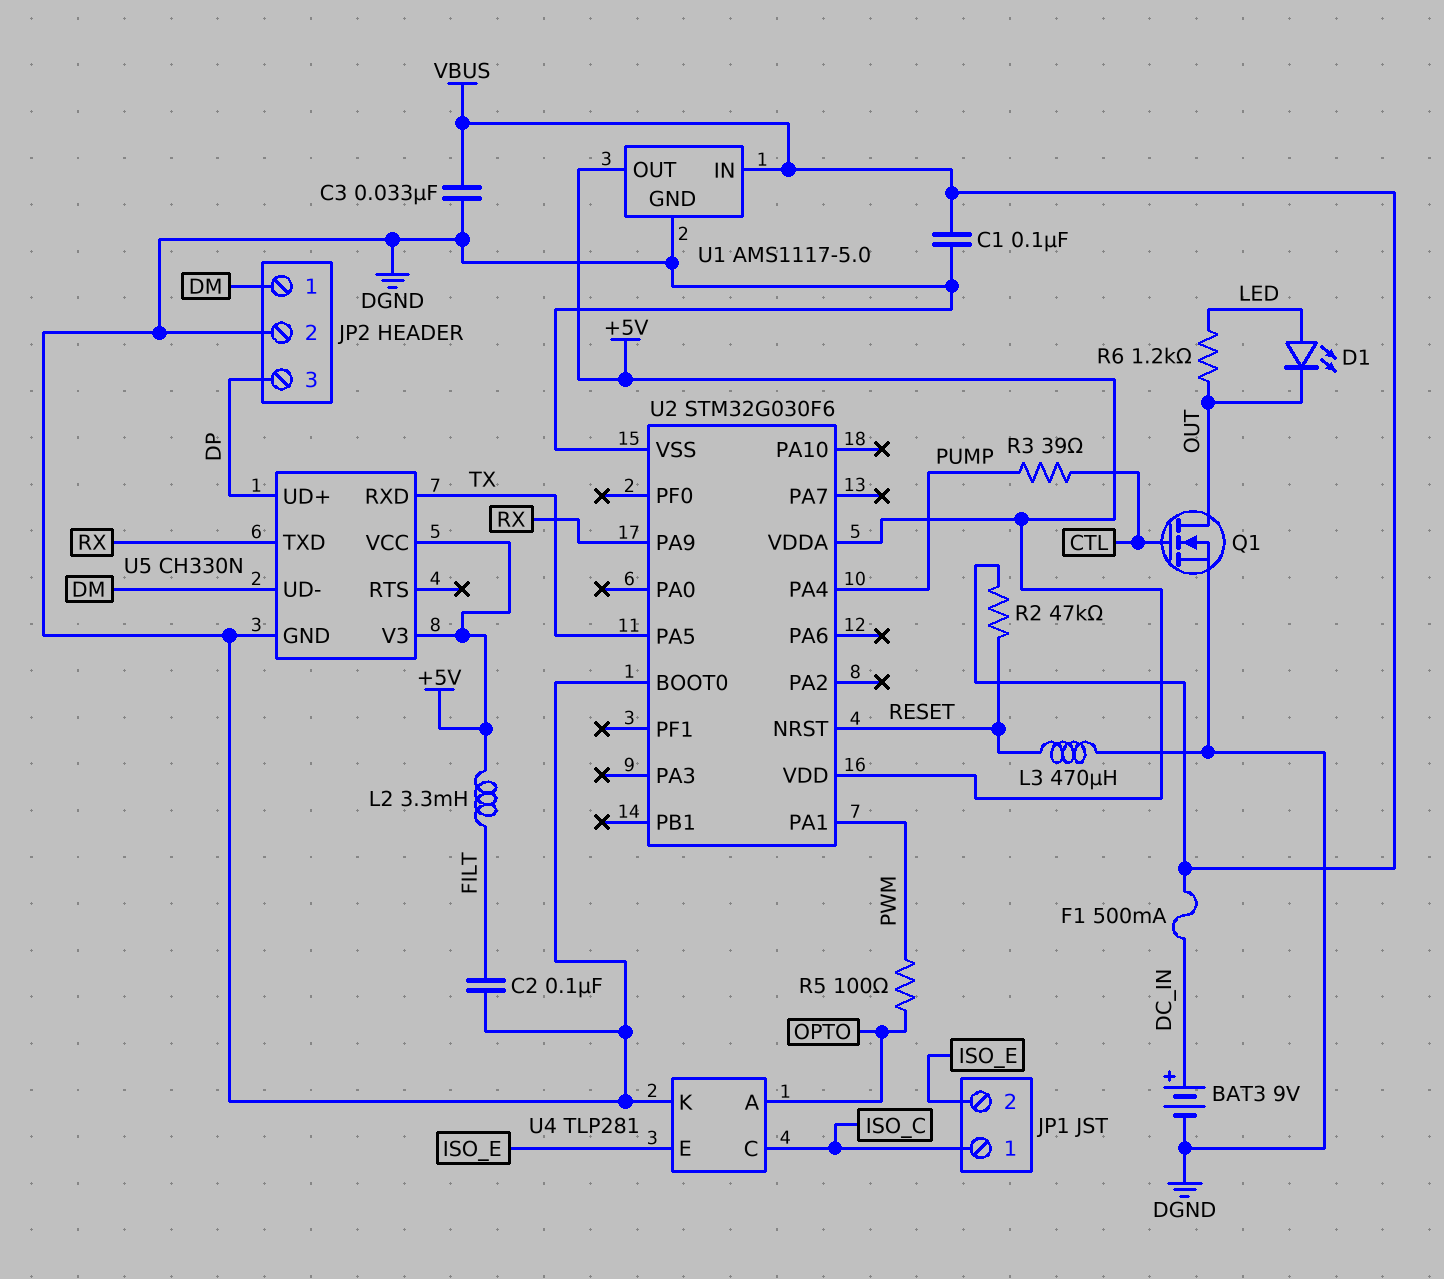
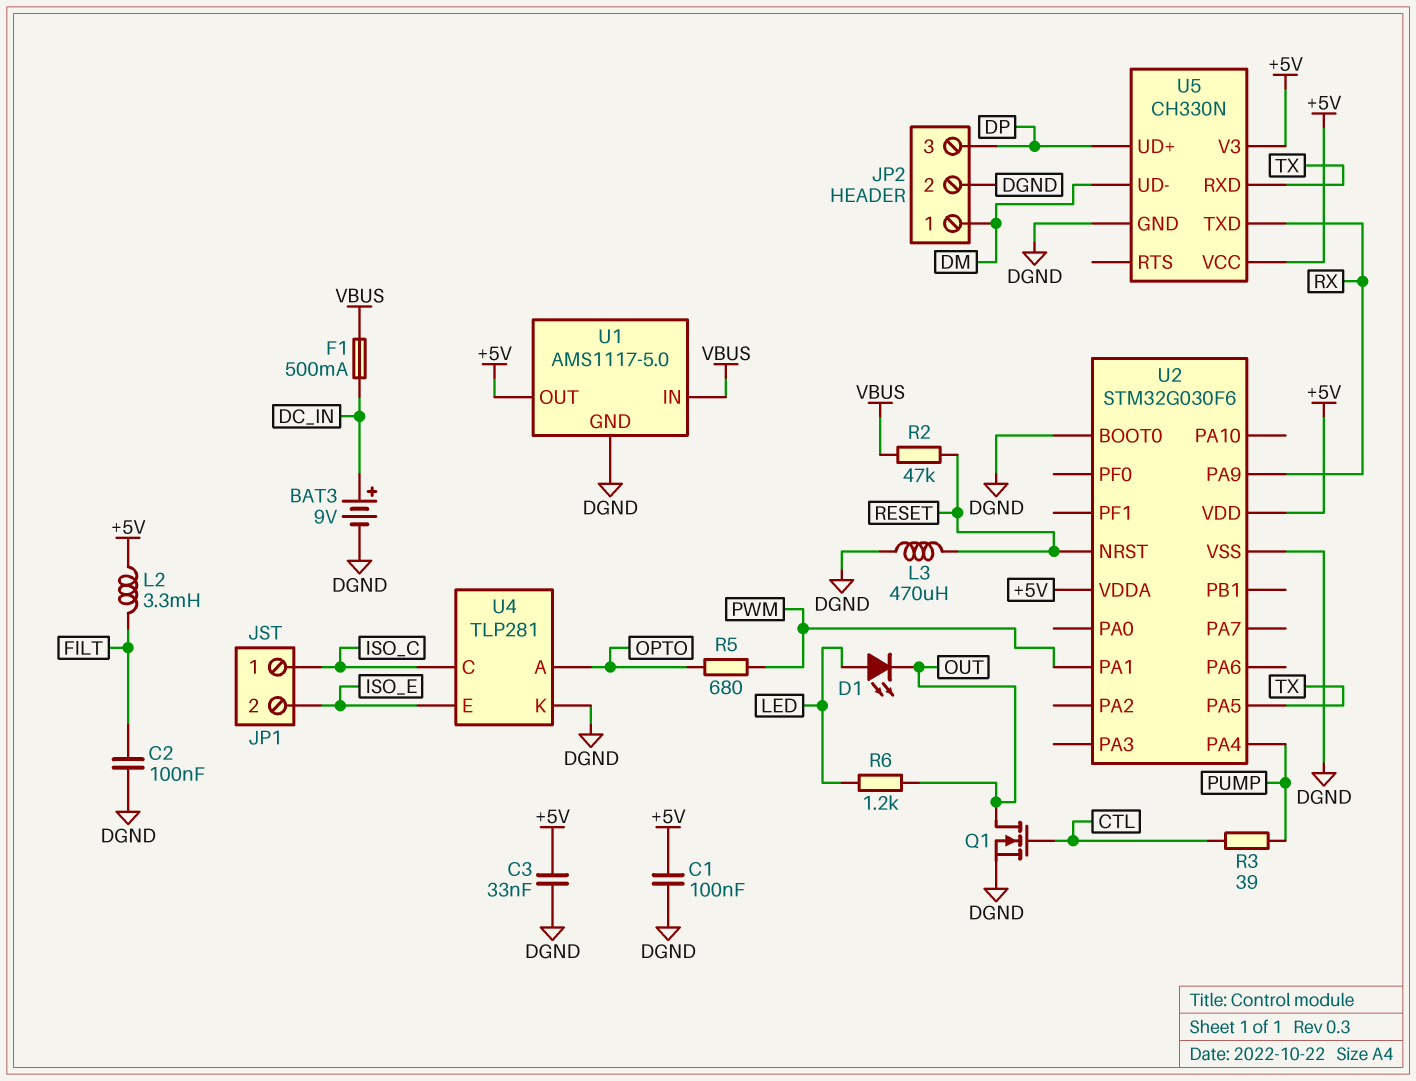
C1: 100nF (DGND, VBUS) -> 100nF (+5V, DGND)
C3: 33nF (DGND, VBUS) -> 33nF (+5V, DGND)
R5: 100 (OPTO, PWM) -> 680 (OPTO, PWM)

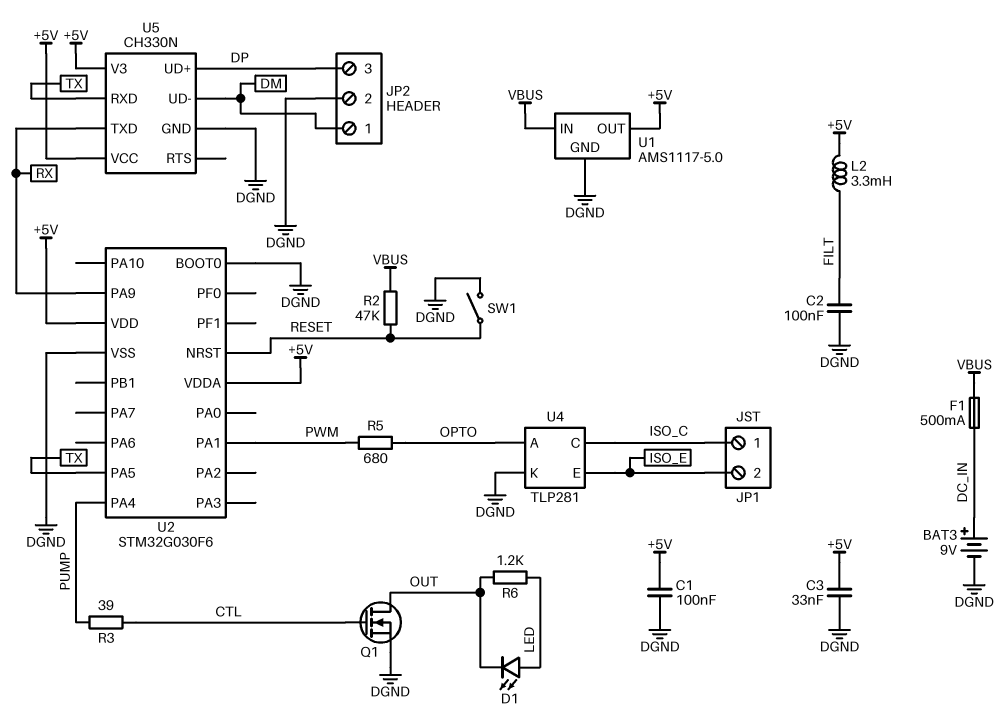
L3: 470uH (DGND, RESET) -> none
SW1: none -> switch (DGND, RESET)

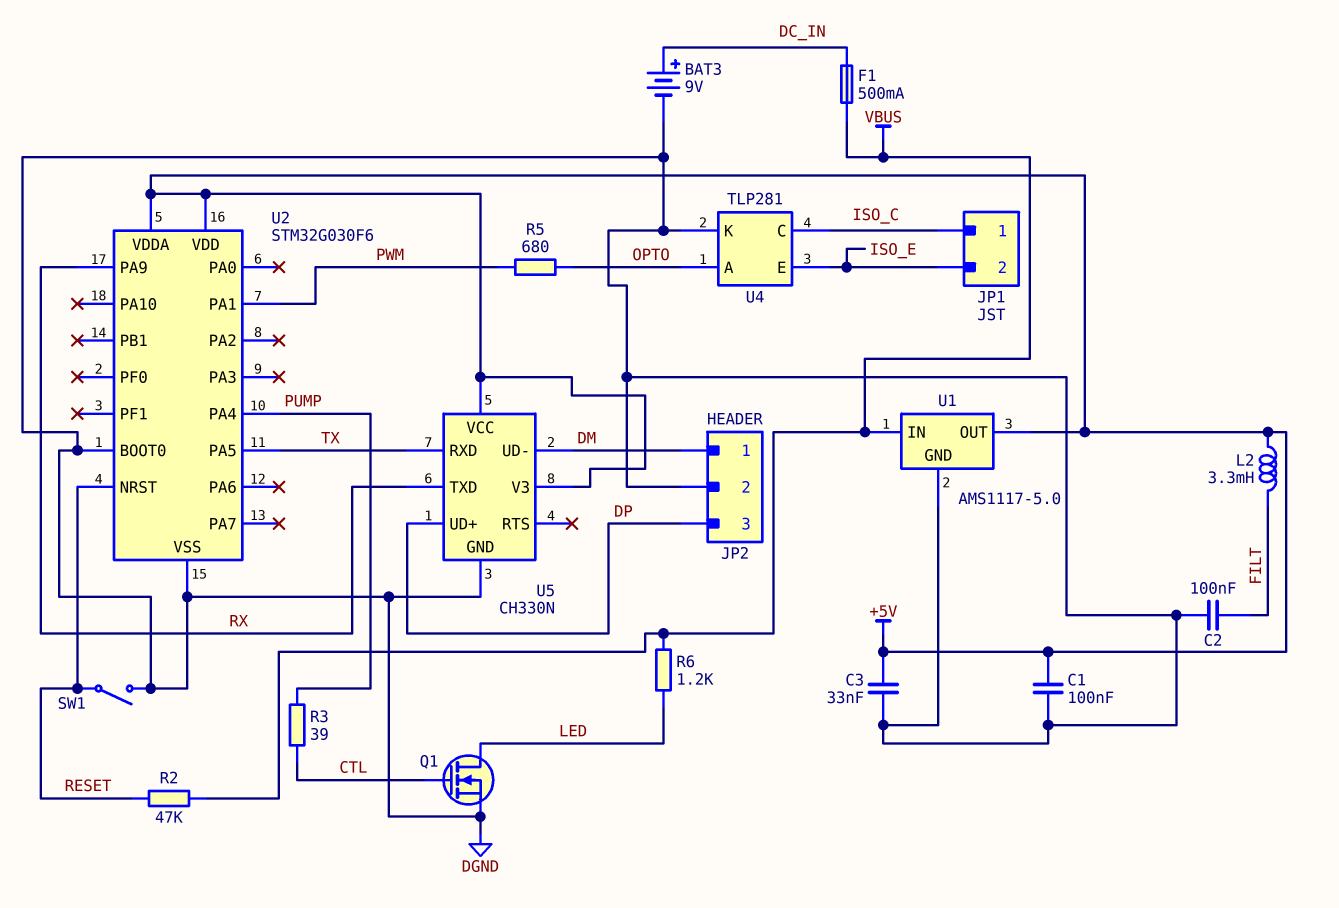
D1: LED (A LED, K OUT) -> none
Q1: NMOS (G CTL, D OUT, S DGND) -> NMOS (G CTL, D LED, S DGND)
R6: 1.2k (LED, OUT) -> 1.2k (LED, VBUS)

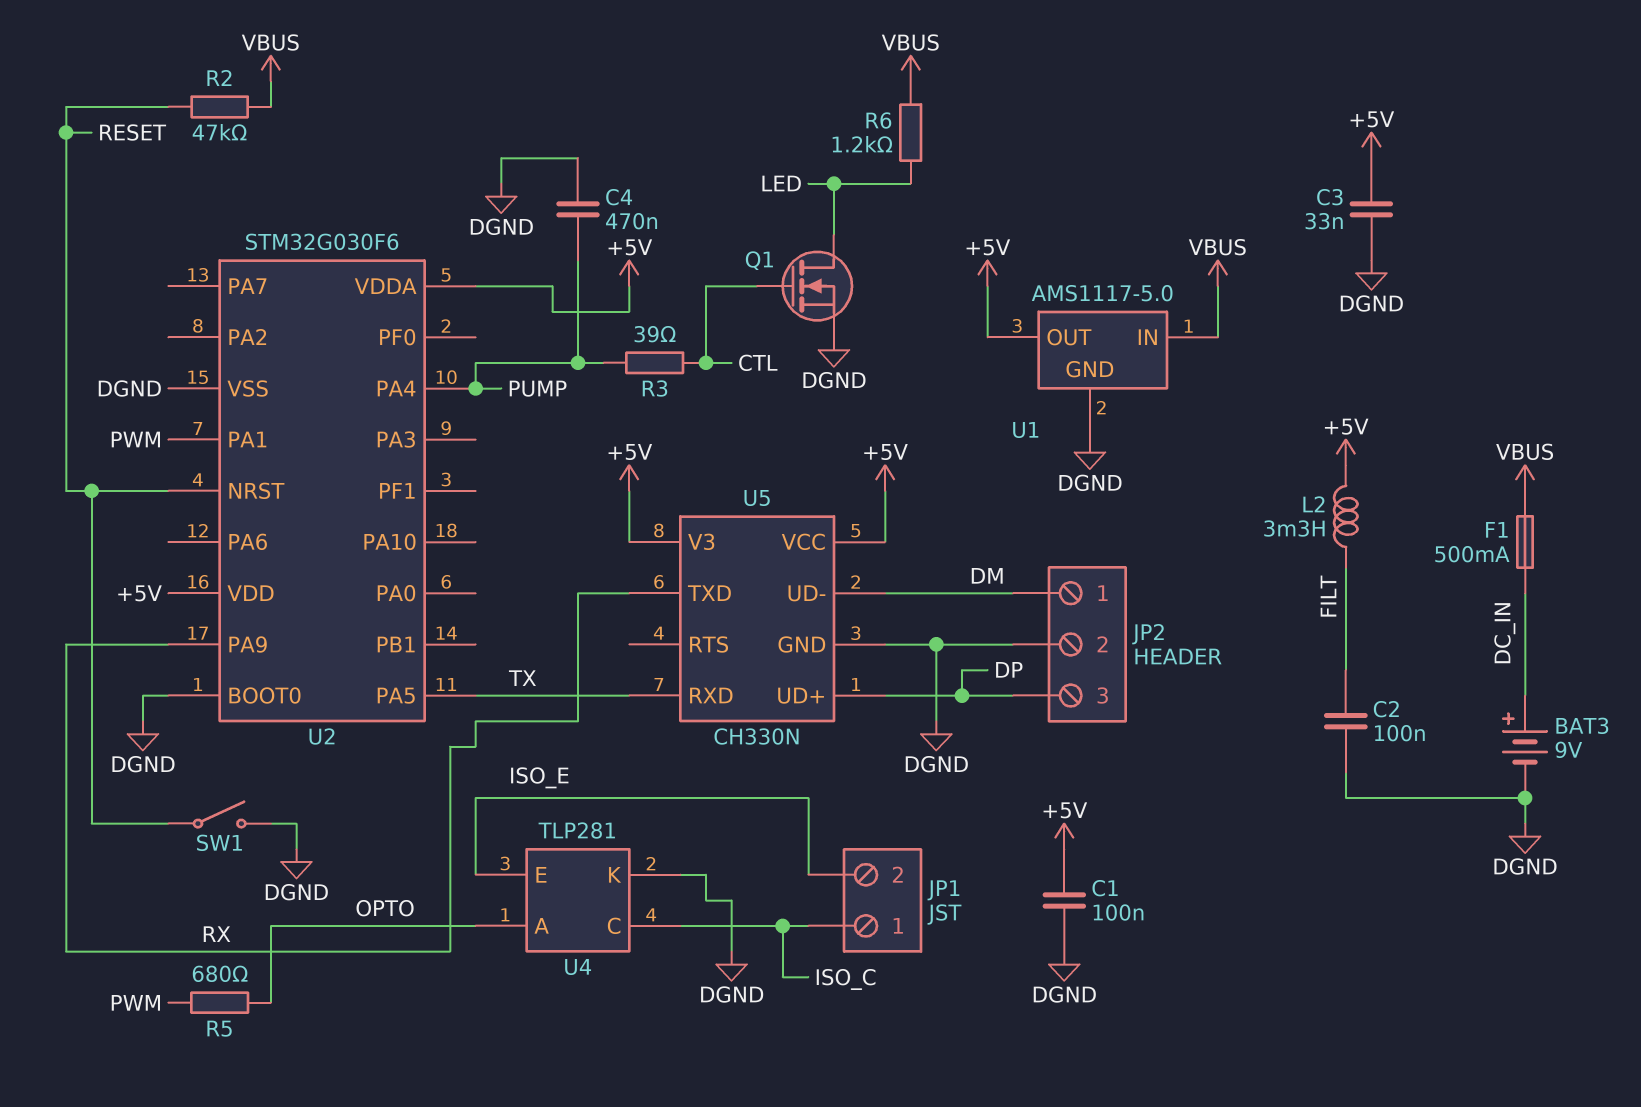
C4: none -> 470nF (DGND, PUMP)

